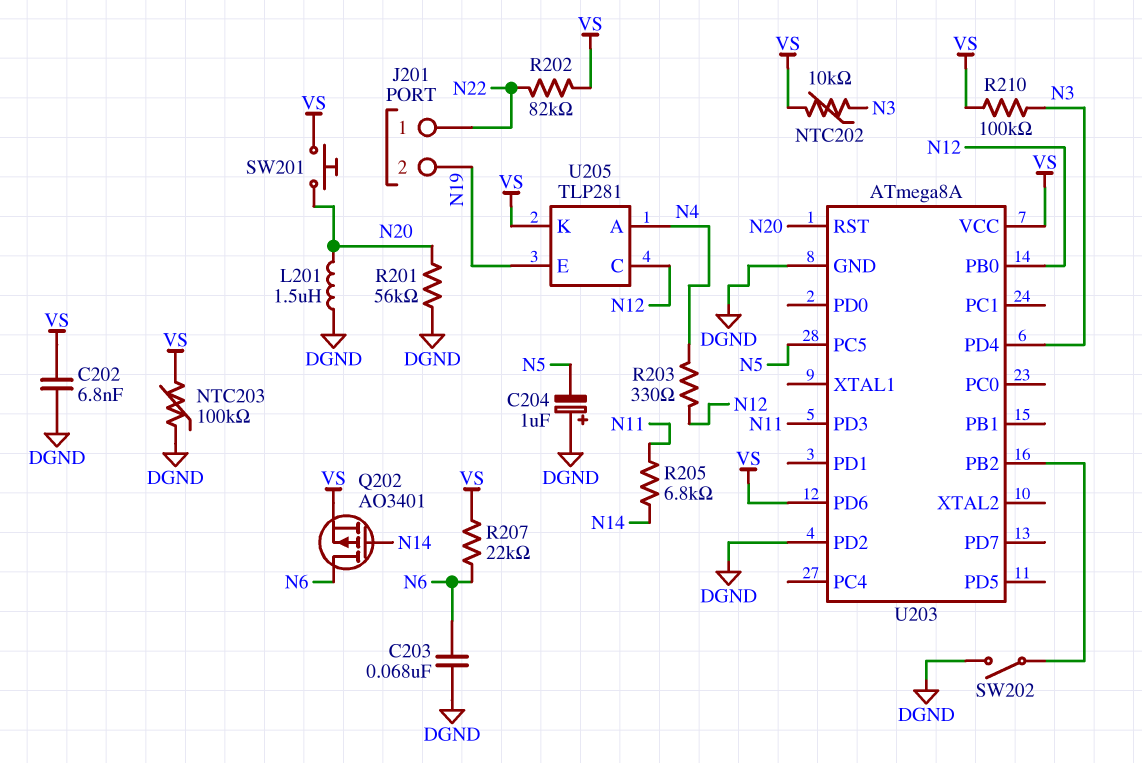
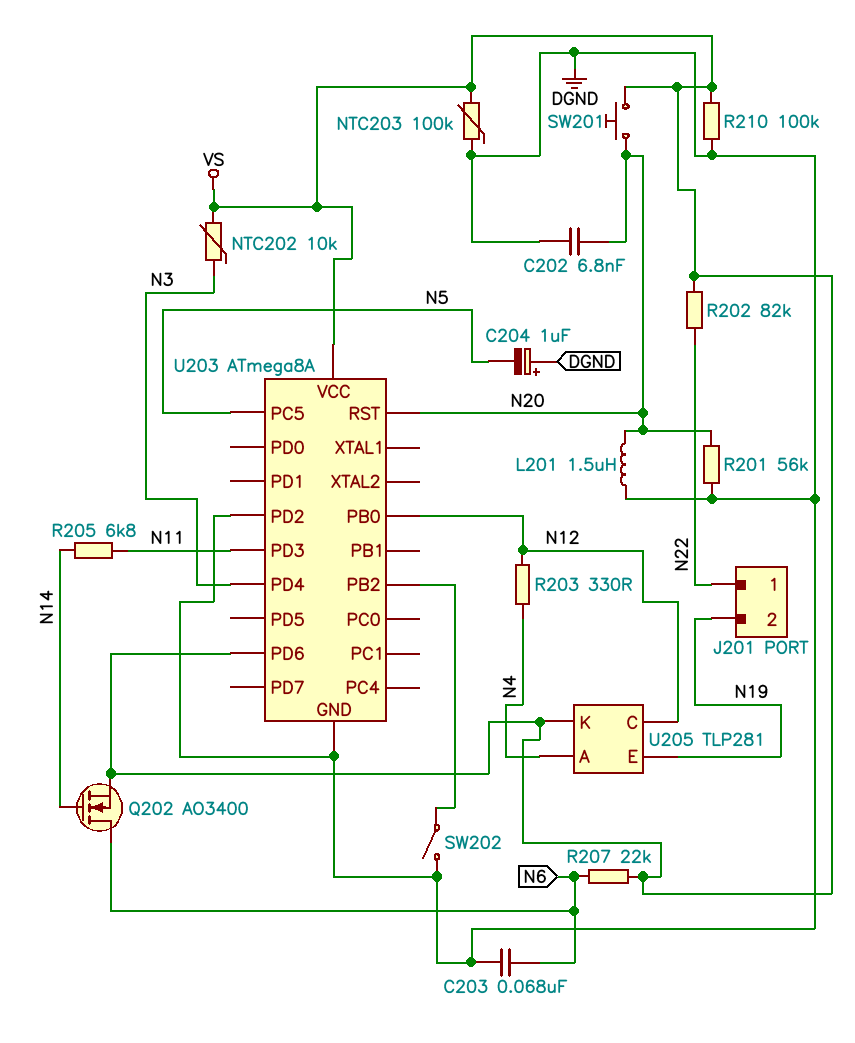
C202: 6.8nF (DGND, VS) -> 6.8nF (DGND, N20)
Q202: PMOS AO3401 (G N14, D N6, S VS) -> NMOS AO3400 (G N14, D N6, S VS)
R210: 100k (N3, VS) -> 100k (DGND, VS)

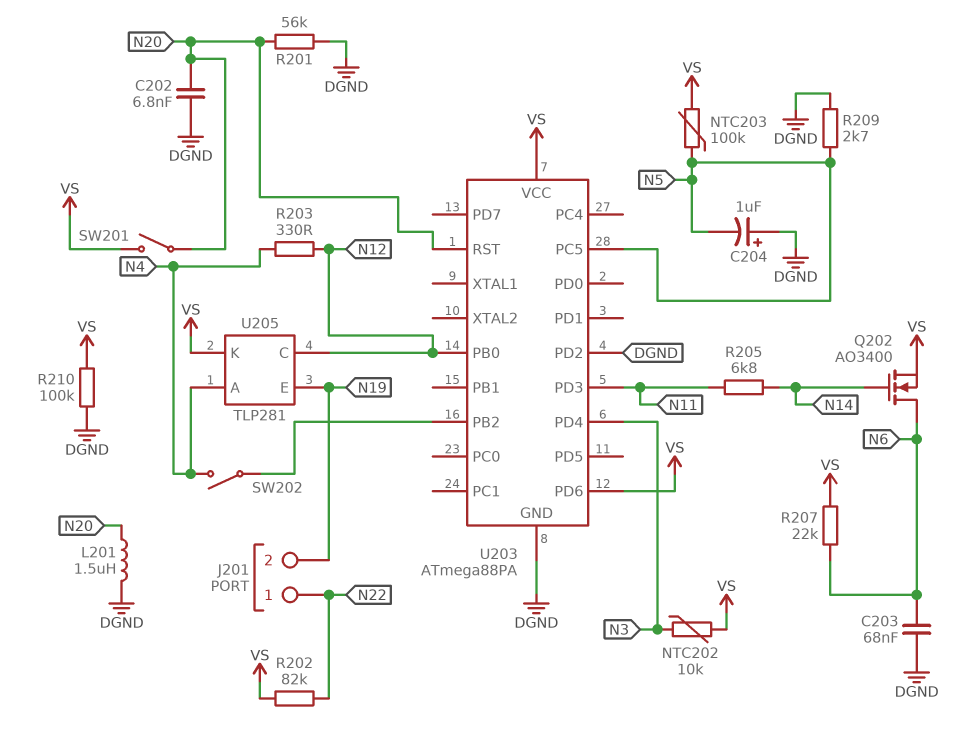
NTC203: 100k (DGND, VS) -> 100k (N5, VS)
R209: none -> 2.7k (DGND, N5)
SW201: button (N20, VS) -> switch (N20, VS)
SW202: switch (DGND, U203/PB2) -> switch (N4, U203/PB2)
U203: ATmega8A -> ATmega88PA

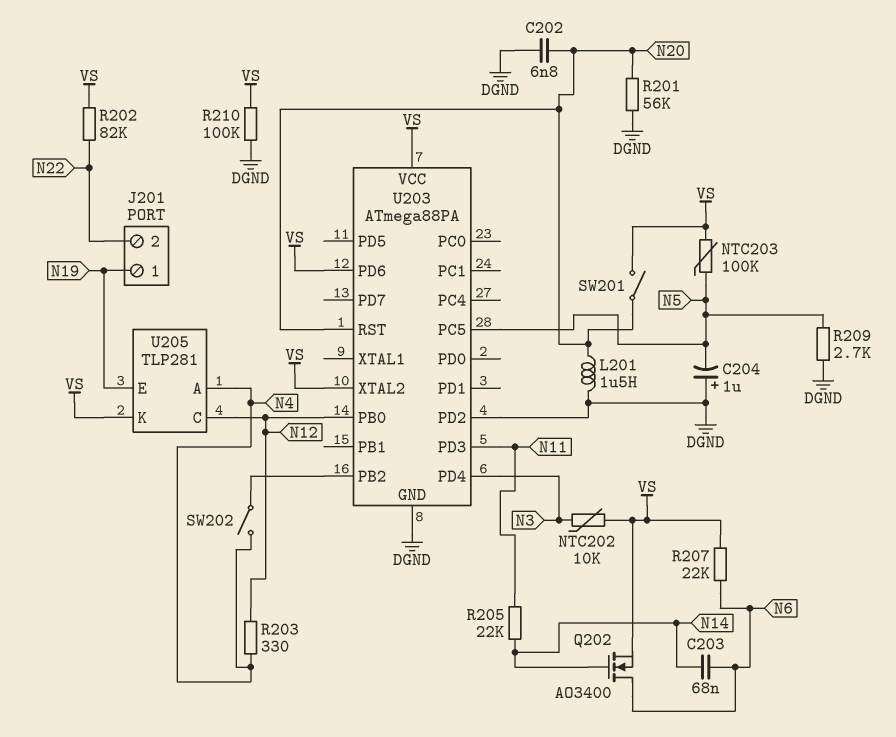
C203: 68nF (DGND, N6) -> 68nF (N6, N14)
J201 pin 1: N22 -> N19
J201 pin 2: N19 -> N22
R205: 6.8k (N11, N14) -> 22k (N11, N14)
U203 pin XTAL2: none -> VS

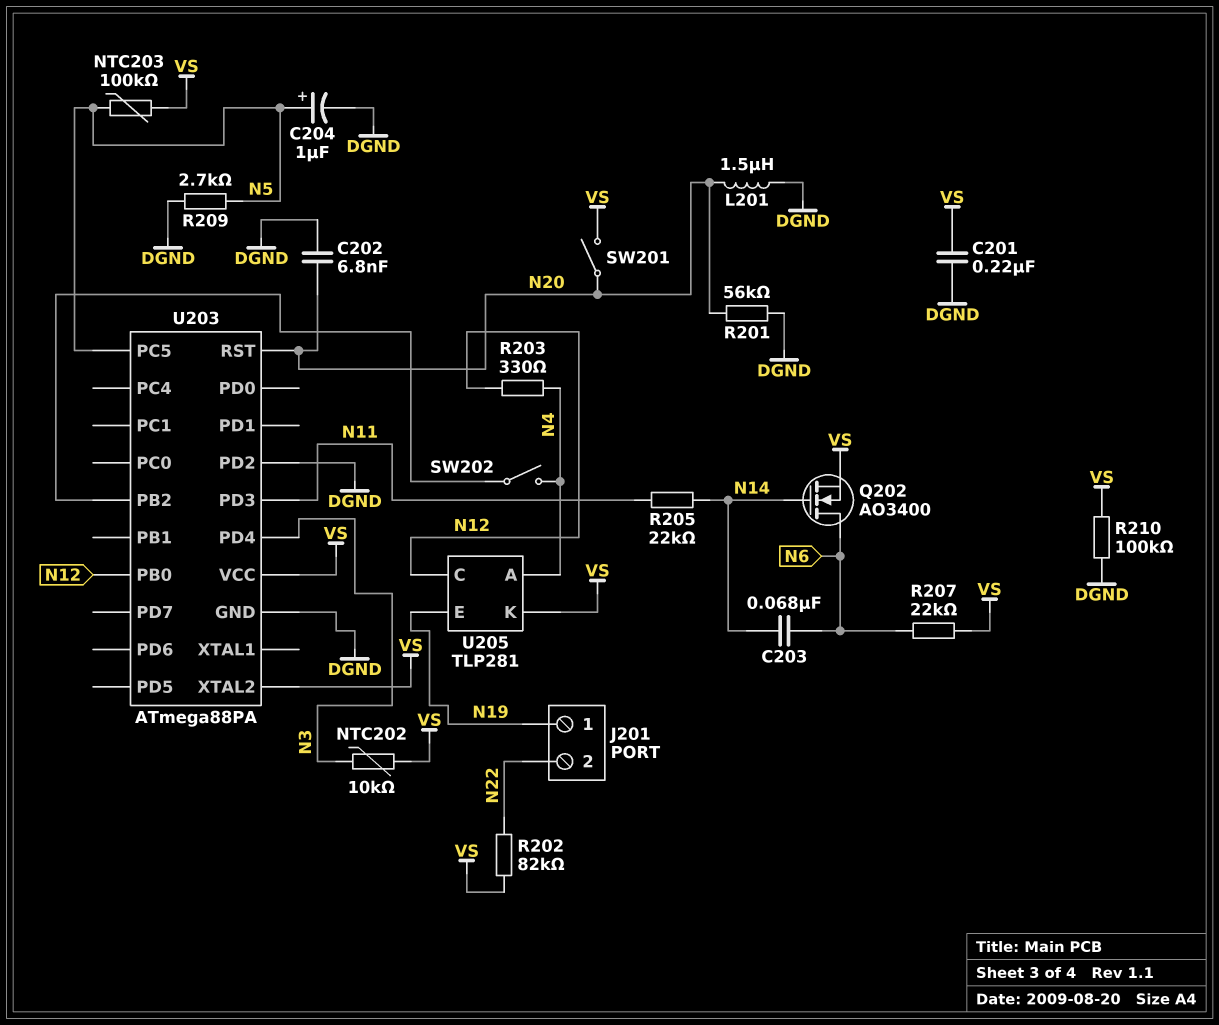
C201: none -> 220nF (DGND, VS)
C204: 1uF (plus DGND, minus N5) -> 1uF (plus N5, minus DGND)
U203 pin PD6: VS -> none

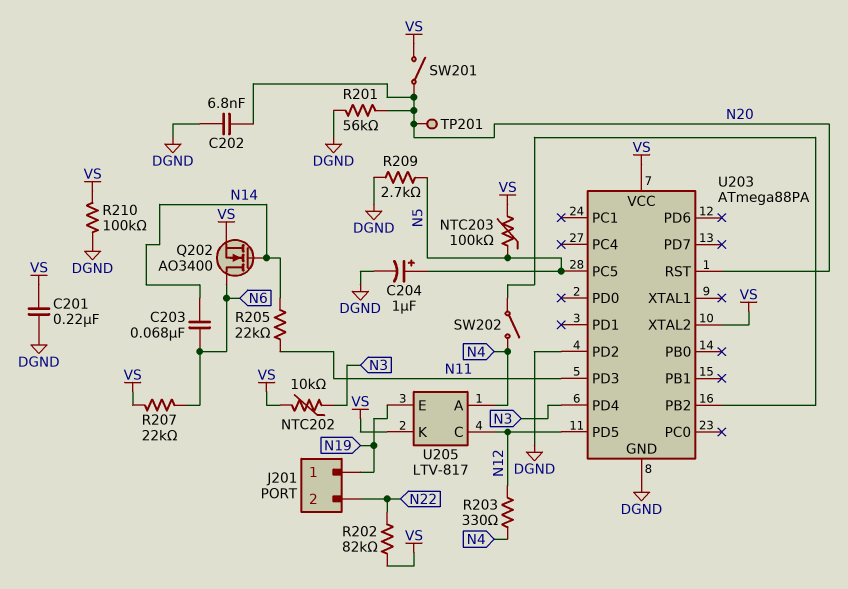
L201: 1.5uH (DGND, N20) -> none
TP201: none -> test point (N20)
U203 pin PB0: N12 -> none
U203 pin PD5: none -> N12
U205: TLP281 -> LTV-817

